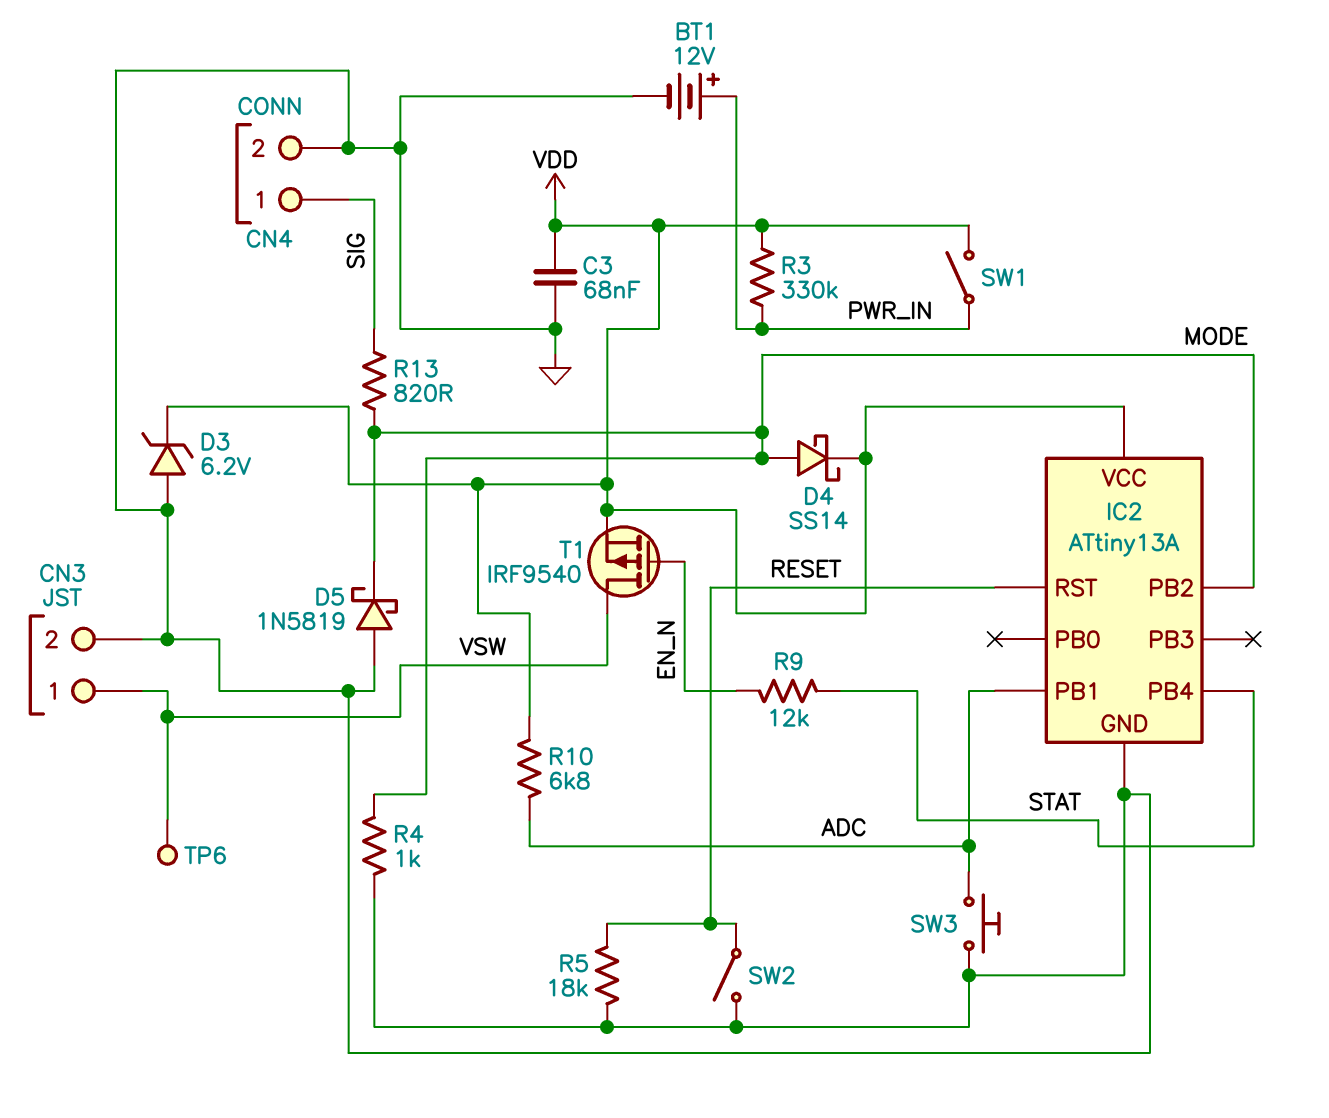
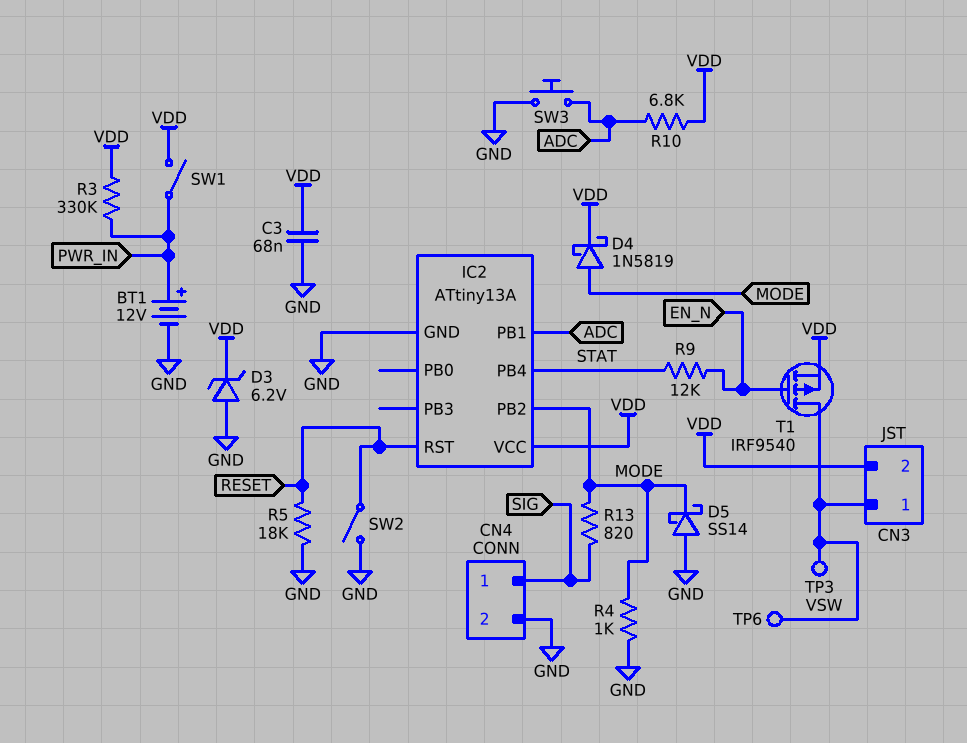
CN3 pin 2: GND -> VDD
D4: schottky SS14 (A MODE, K VDD) -> schottky 1N5819 (A MODE, K VDD)
D5: schottky 1N5819 (A GND, K MODE) -> schottky SS14 (A GND, K MODE)
TP3: none -> test point (VSW)

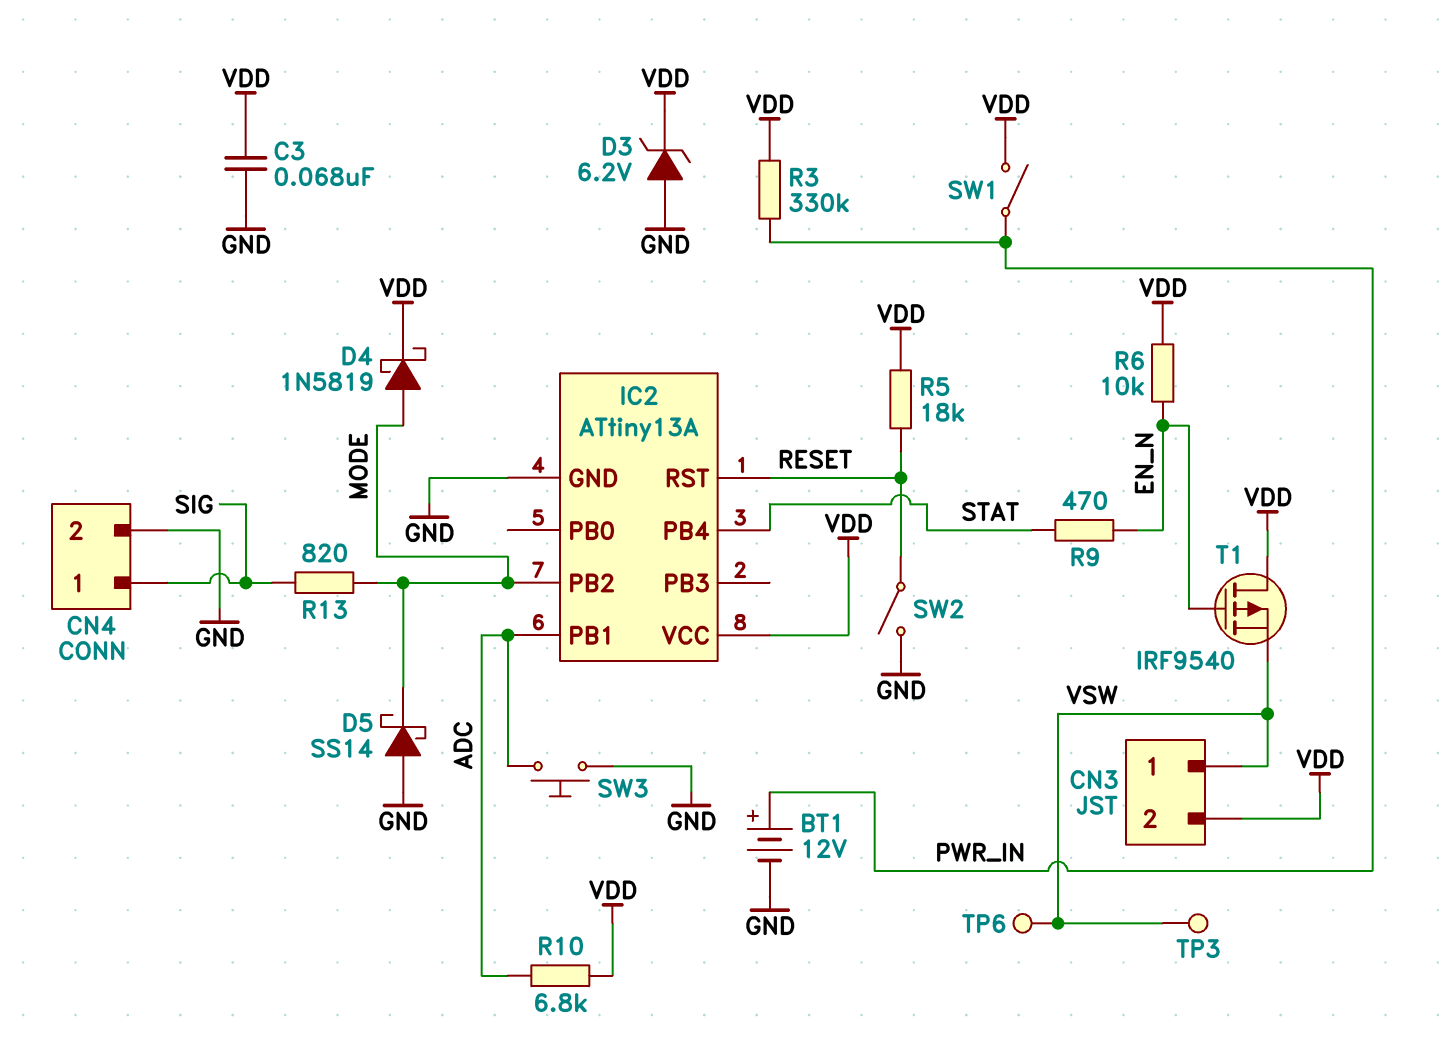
R4: 1k (GND, MODE) -> none
R5: 18k (GND, RESET) -> 18k (RESET, VDD)
R6: none -> 10k (EN_N, VDD)
R9: 12k (EN_N, STAT) -> 470 (EN_N, STAT)
T1: PMOS IRF9540 (G EN_N, D VSW, S VDD) -> PMOS IRF9540 (G EN_N, D VDD, S VSW)

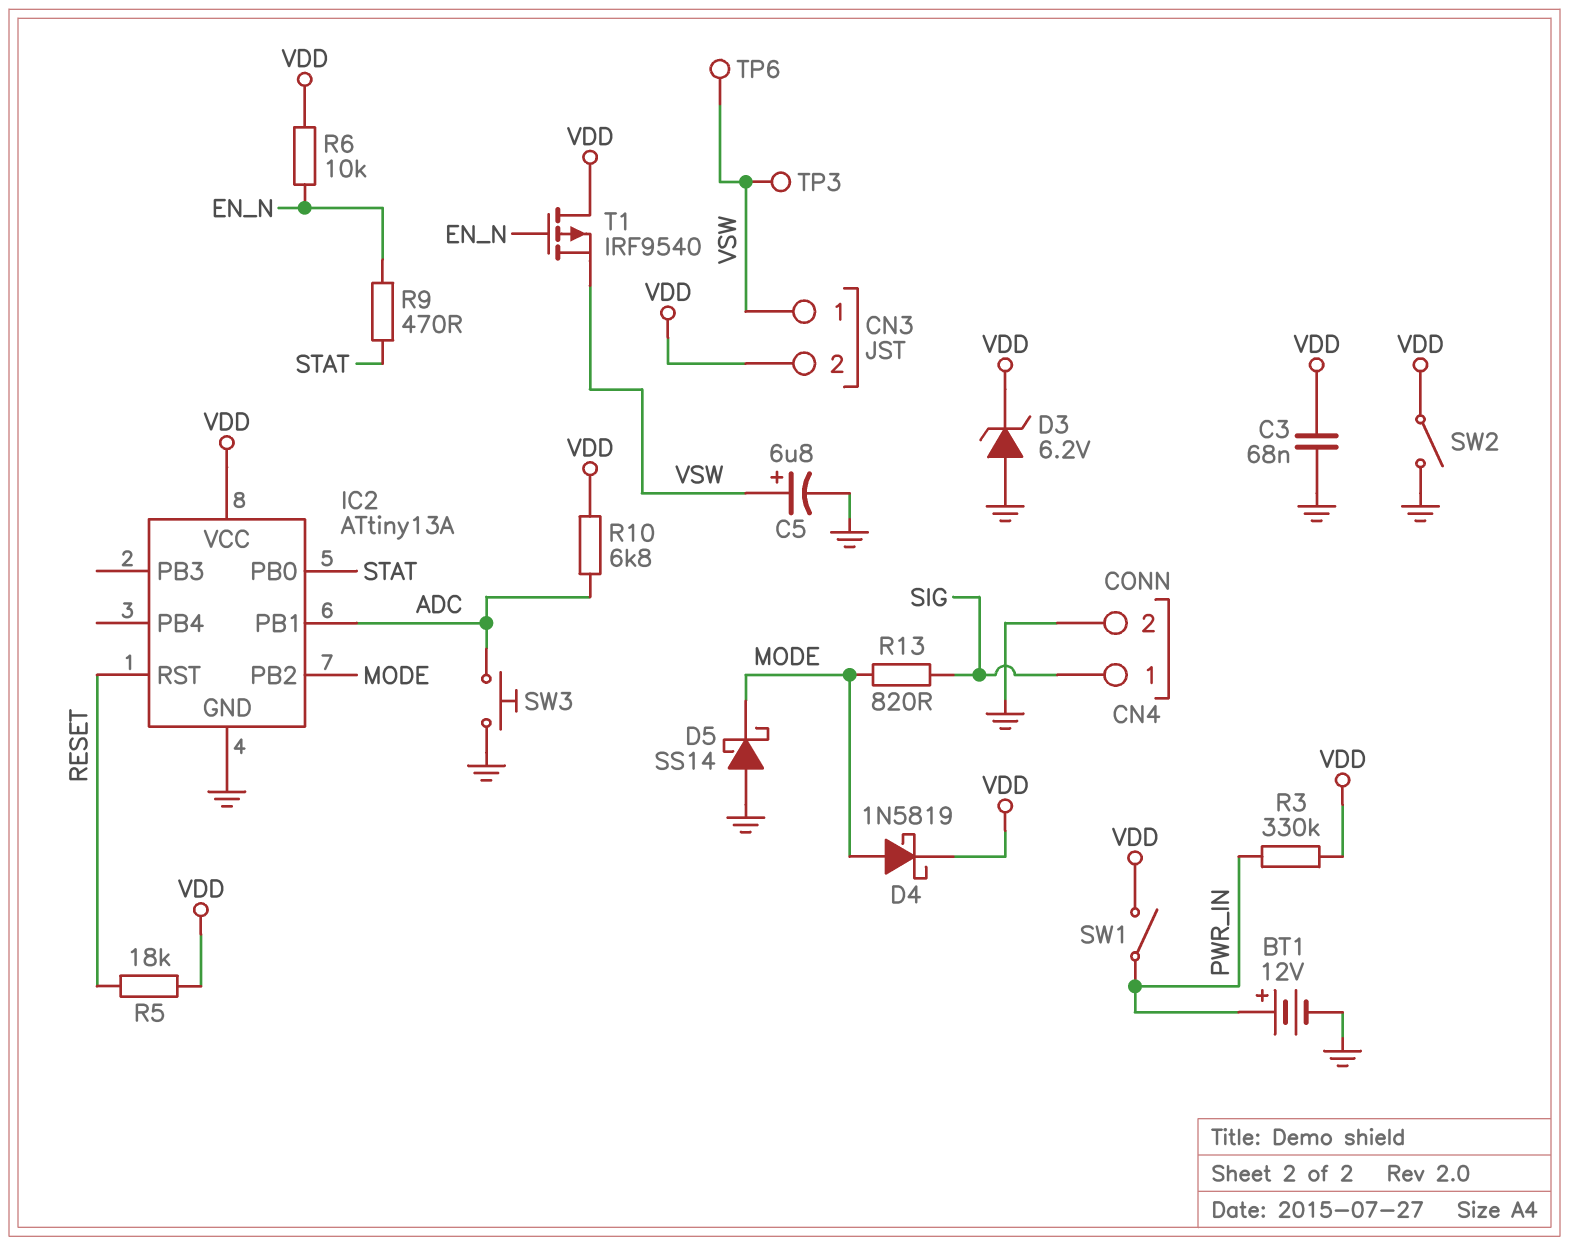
C5: none -> 6.8uF (plus VSW, minus GND)
IC2 pin PB0: none -> STAT
IC2 pin PB4: STAT -> none
SW2: switch (GND, RESET) -> switch (GND, VDD)

